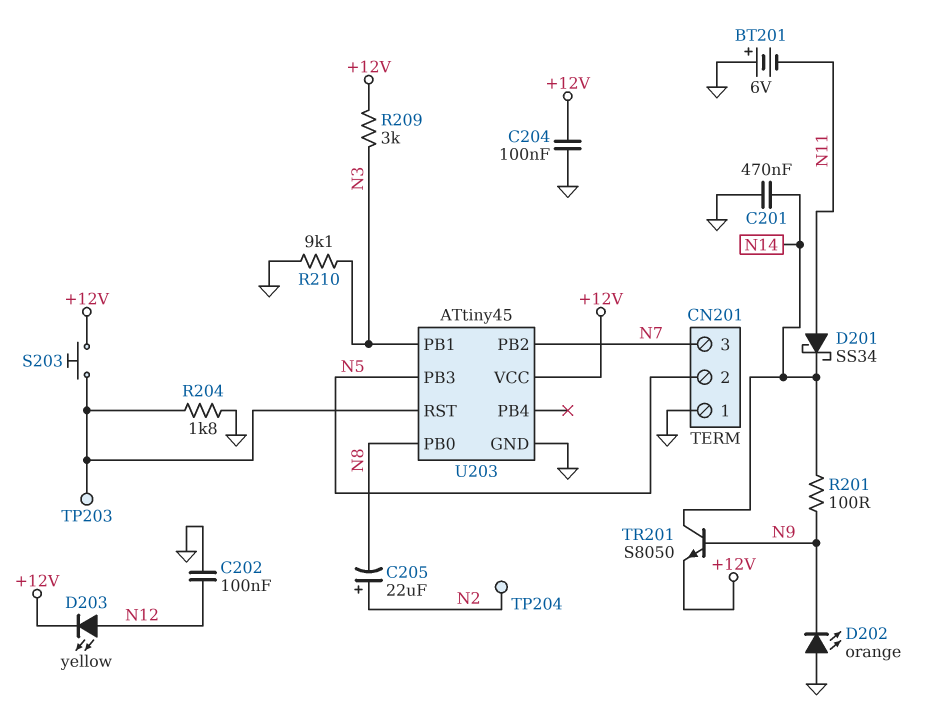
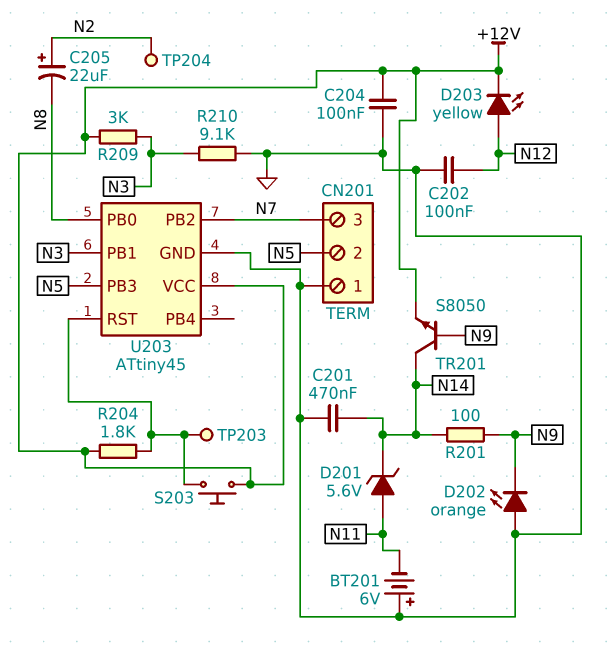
D201: schottky SS34 (A N11, K N14) -> zener 5.6V (A N11, K N14)
R204: 1.8k (GND, U203/RST) -> 1.8k (+12V, U203/RST)

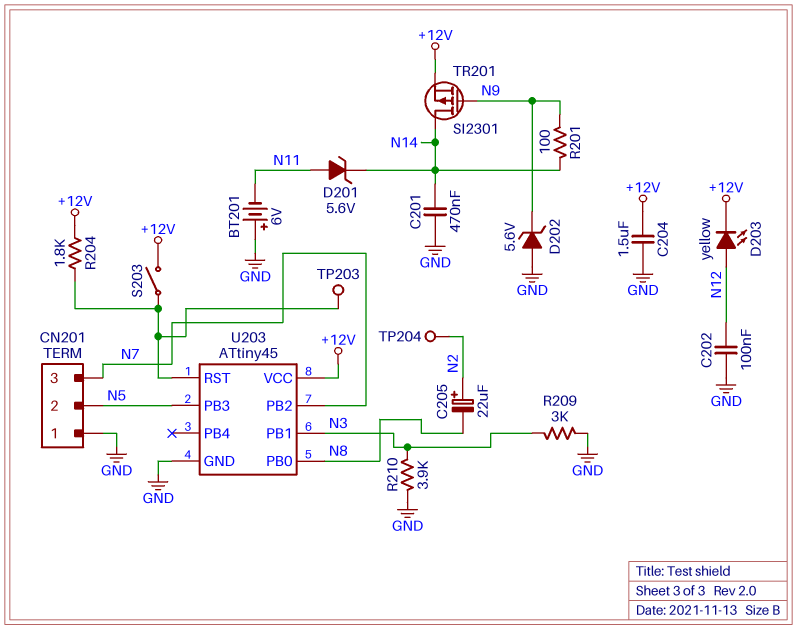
C204: 100nF (+12V, GND) -> 1.5uF (+12V, GND)
D202: LED orange (A GND, K N9) -> zener 5.6V (A GND, K N9)
R209: 3k (+12V, N3) -> 3k (GND, N3)
R210: 9.1k (GND, N3) -> 3.9k (GND, N3)
S203: button (+12V, U203/RST) -> switch (+12V, U203/RST)
TR201: NPN S8050 (B N9, C N14, E +12V) -> PMOS SI2301 (G N9, D N14, S +12V)

